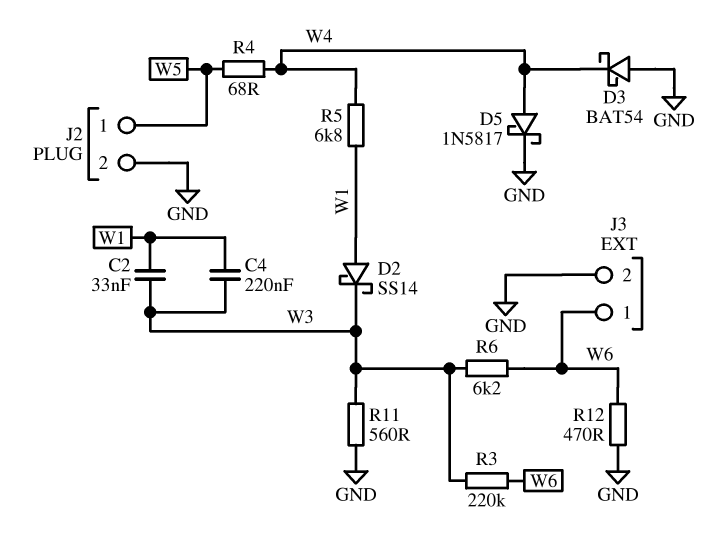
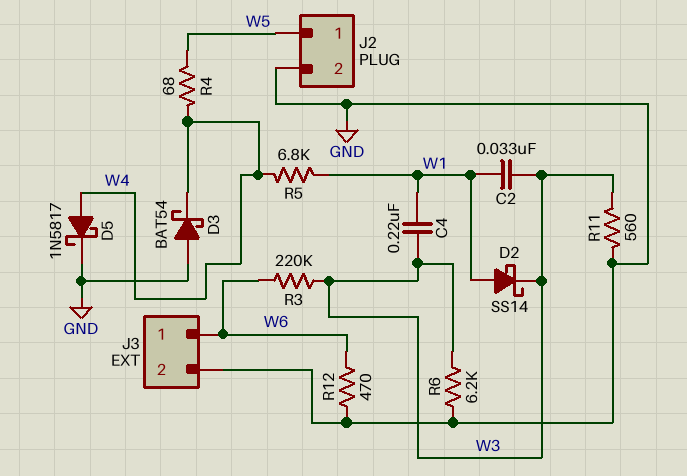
R6: 6.2k (W3, W6) -> 6.2k (GND, W3)

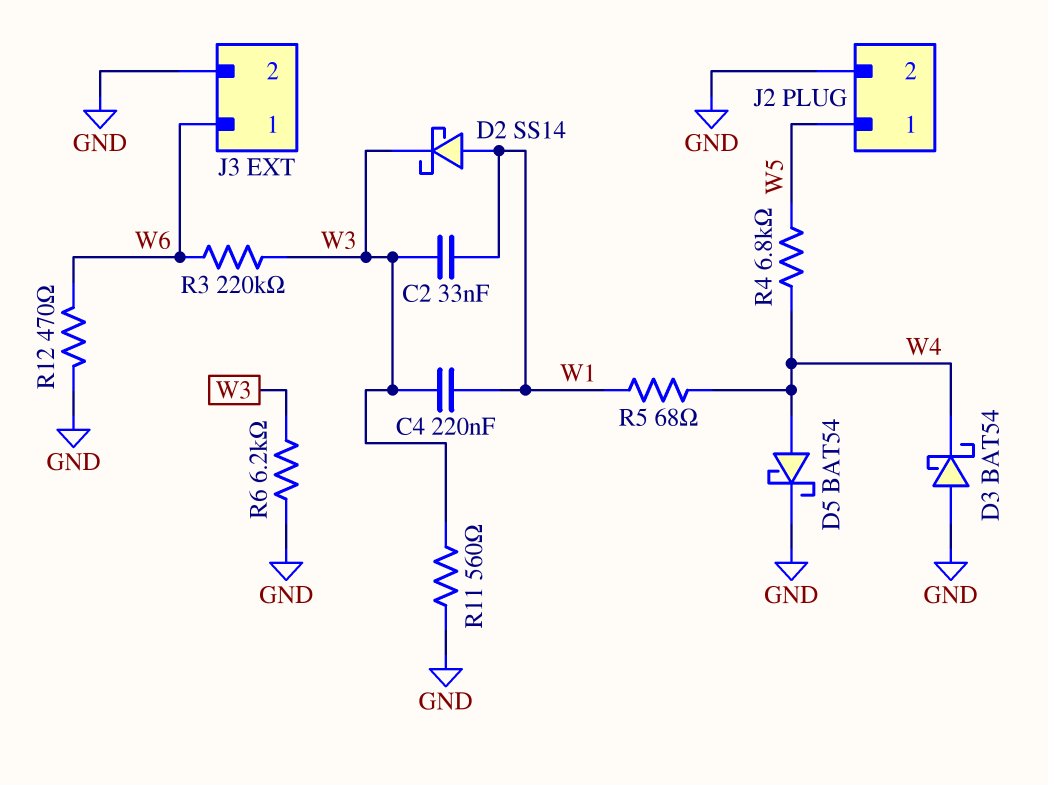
D5: schottky 1N5817 (A W4, K GND) -> schottky BAT54 (A W4, K GND)
R4: 68 (W4, W5) -> 6.8k (W4, W5)
R5: 6.8k (W1, W4) -> 68 (W1, W4)

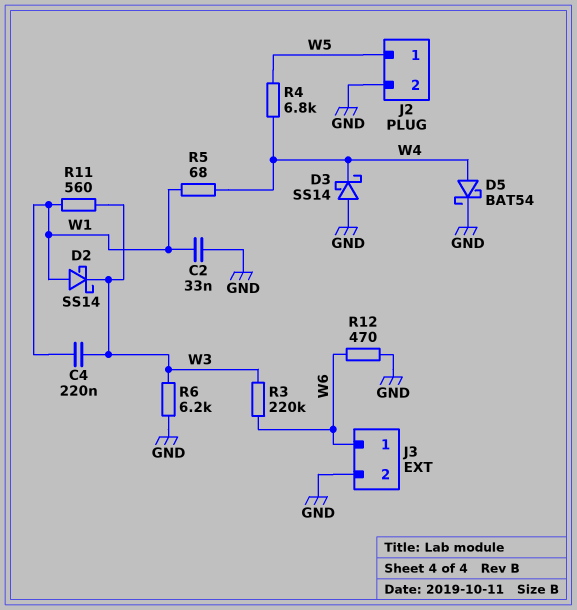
C2: 33nF (W1, W3) -> 33nF (GND, W1)
D3: schottky BAT54 (A GND, K W4) -> schottky SS14 (A GND, K W4)
R11: 560 (GND, W3) -> 560 (W1, W3)

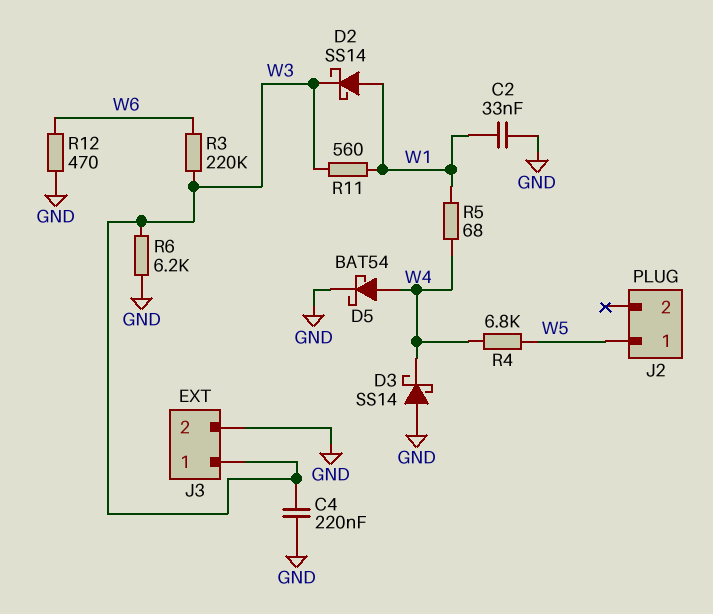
C4: 220nF (W1, W3) -> 220nF (GND, W3)
J2 pin 2: GND -> none
J3 pin 1: W6 -> W3

